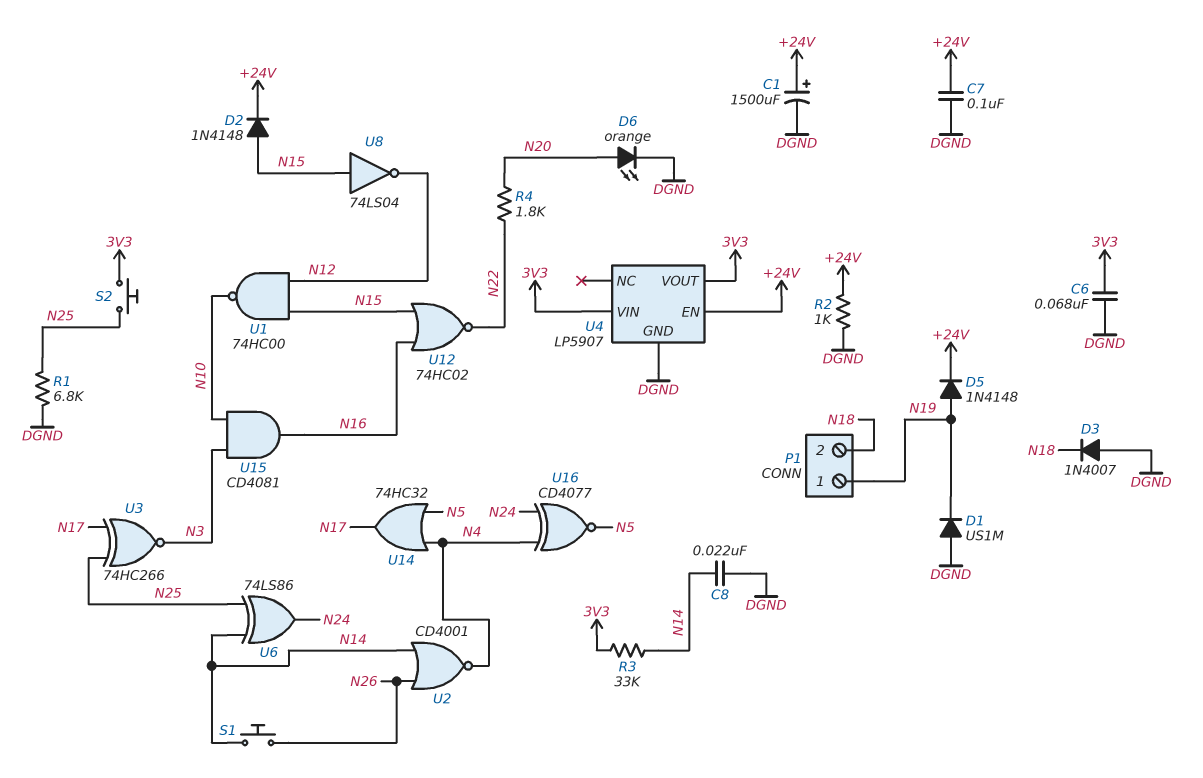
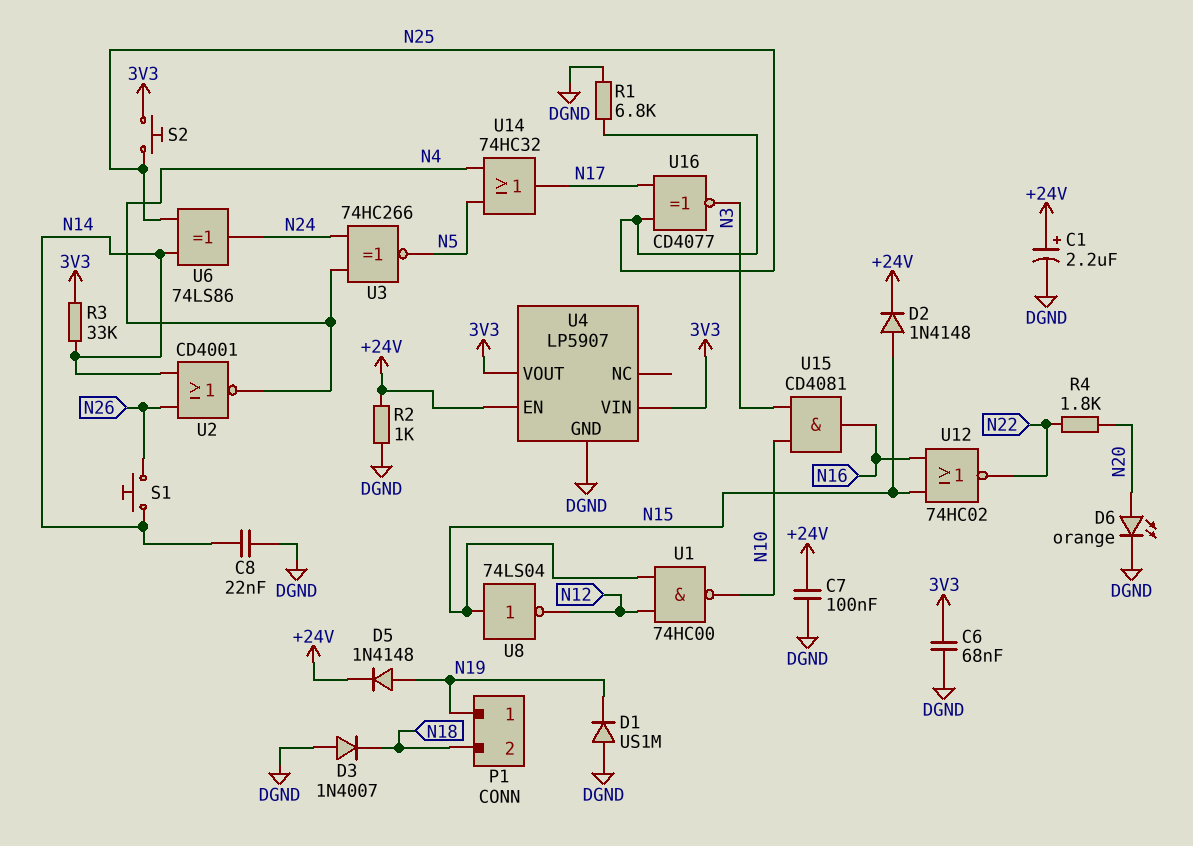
C1: 1500uF (plus +24V, minus DGND) -> 2.2uF (plus +24V, minus DGND)
U3: XNOR 74HC266 (in N17, in N25, out N3) -> XNOR 74HC266 (in N4, in N24, out N5)
U16: XNOR CD4077 (in N4, in N24, out N5) -> XNOR CD4077 (in N17, in N25, out N3)

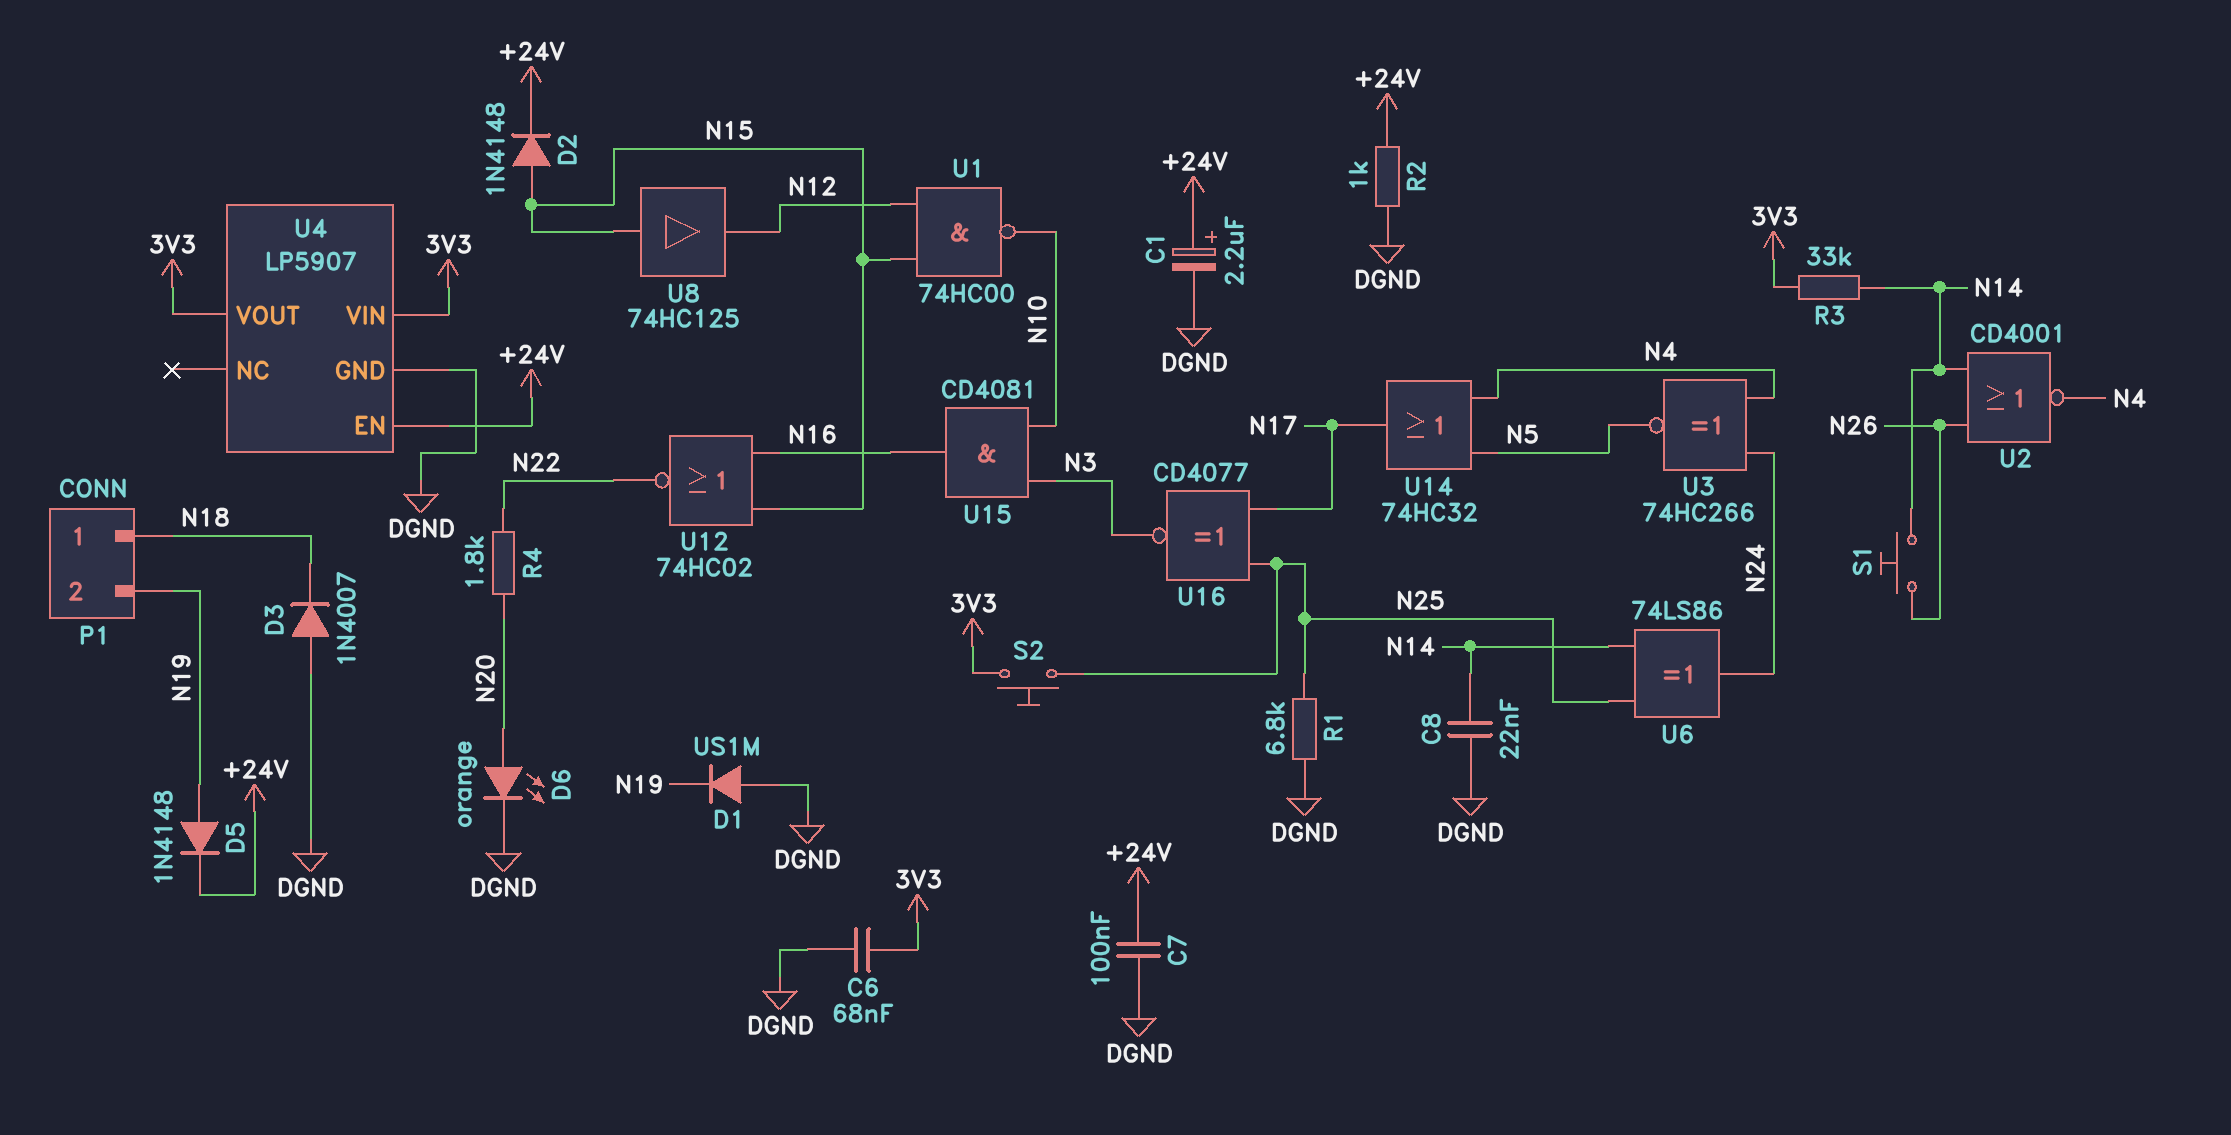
P1 pin 1: N19 -> N18
P1 pin 2: N18 -> N19
U8: NOT 74LS04 (in N15, out N12) -> buffer 74HC125 (in N15, out N12)

